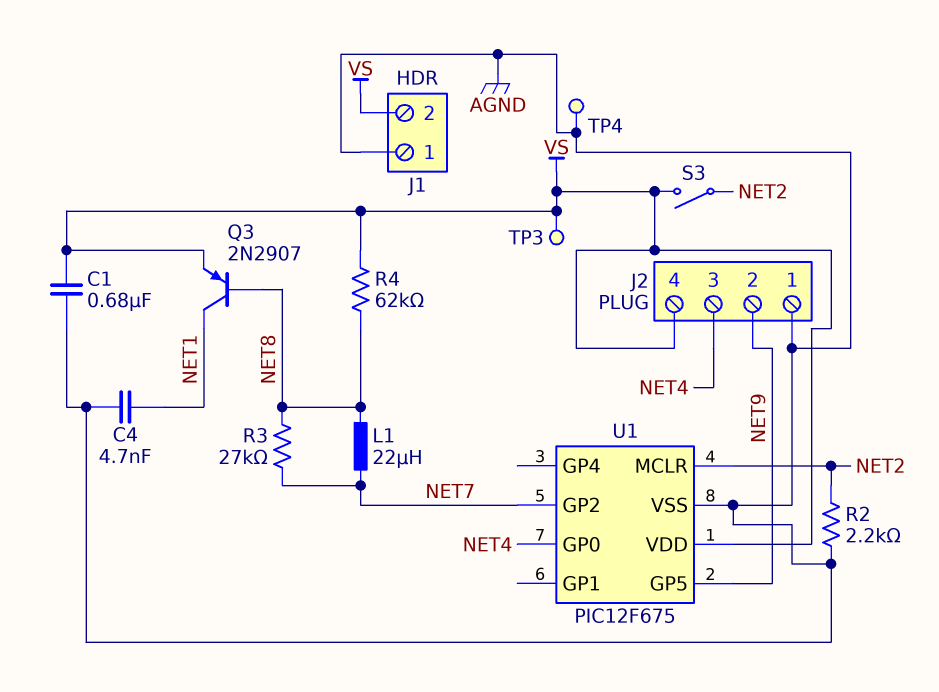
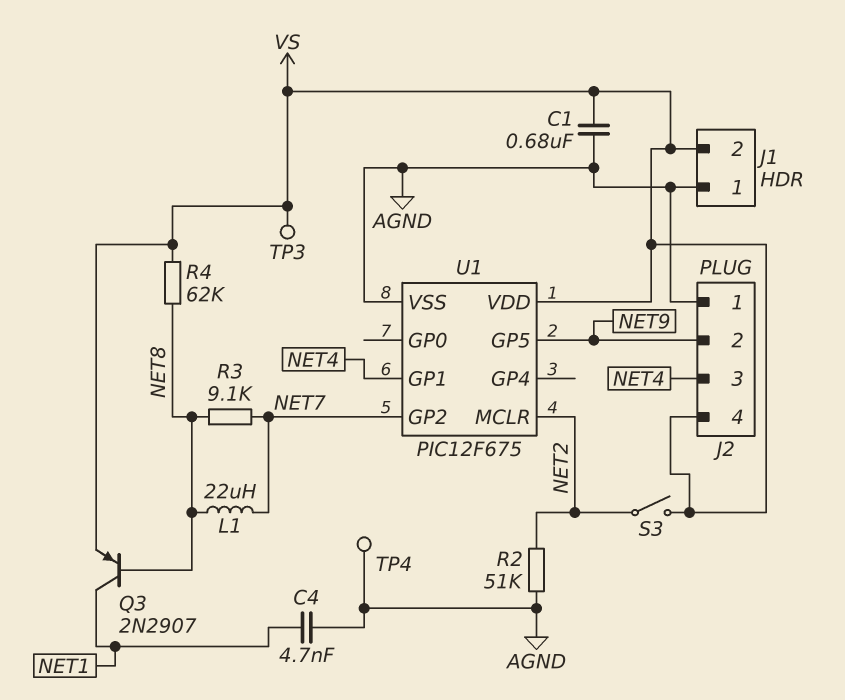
R2: 2.2k (AGND, NET2) -> 51k (AGND, NET2)
R3: 27k (NET7, NET8) -> 9.1k (NET7, NET8)
U1 pin GP0: NET4 -> none
U1 pin GP1: none -> NET4

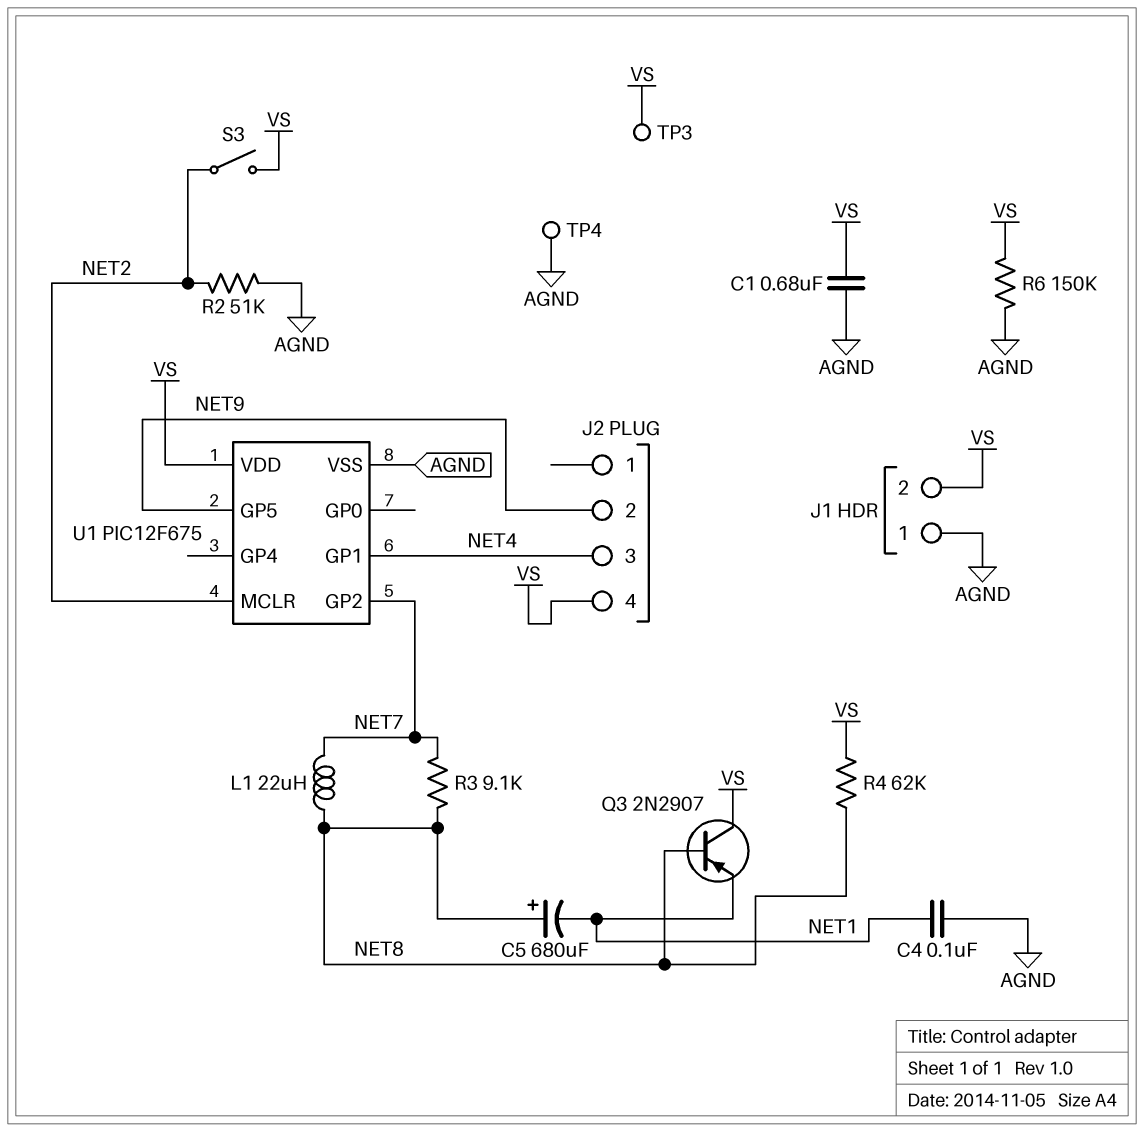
C4: 4.7nF (AGND, NET1) -> 100nF (AGND, NET1)
C5: none -> 680uF (plus NET8, minus NET1)
J2 pin 1: AGND -> none
Q3: PNP 2N2907 (B NET8, C NET1, E VS) -> PNP 2N2907 (B NET8, C VS, E NET1)
R6: none -> 150k (AGND, VS)

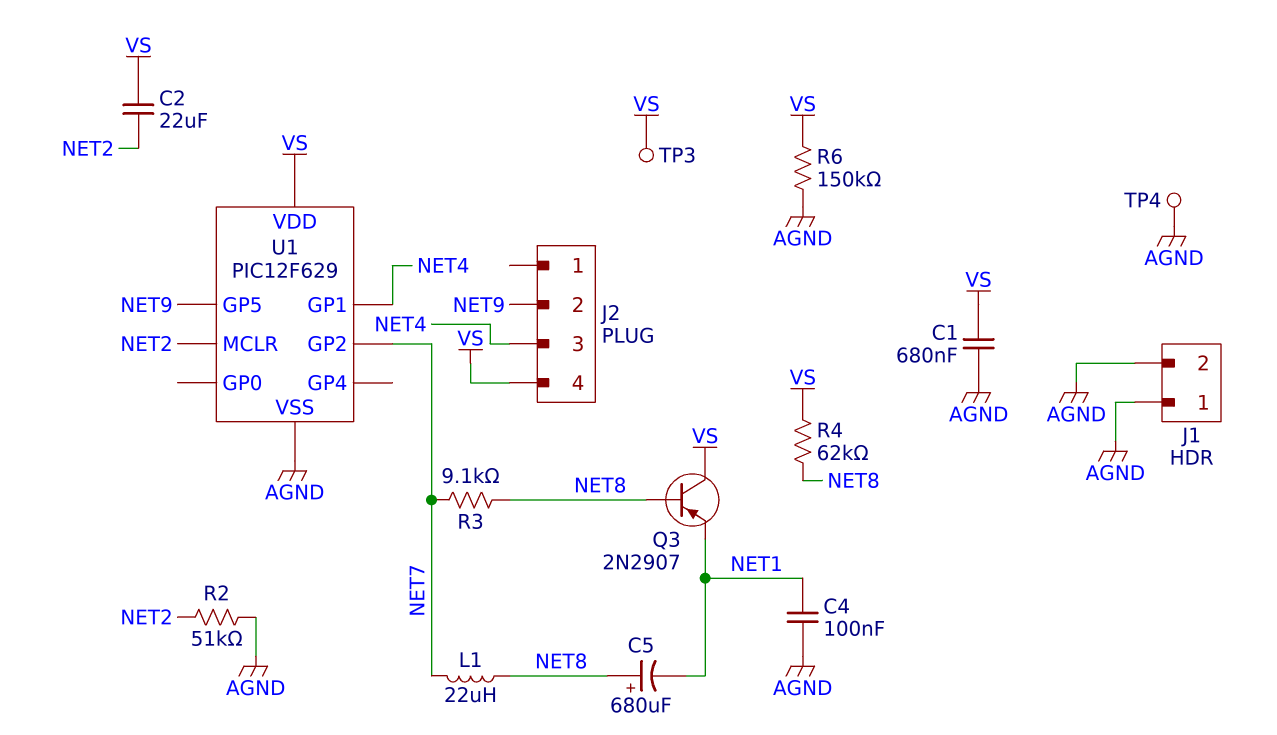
C2: none -> 22uF (NET2, VS)
J1 pin 2: VS -> AGND
S3: switch (NET2, VS) -> none
U1: PIC12F675 -> PIC12F629

